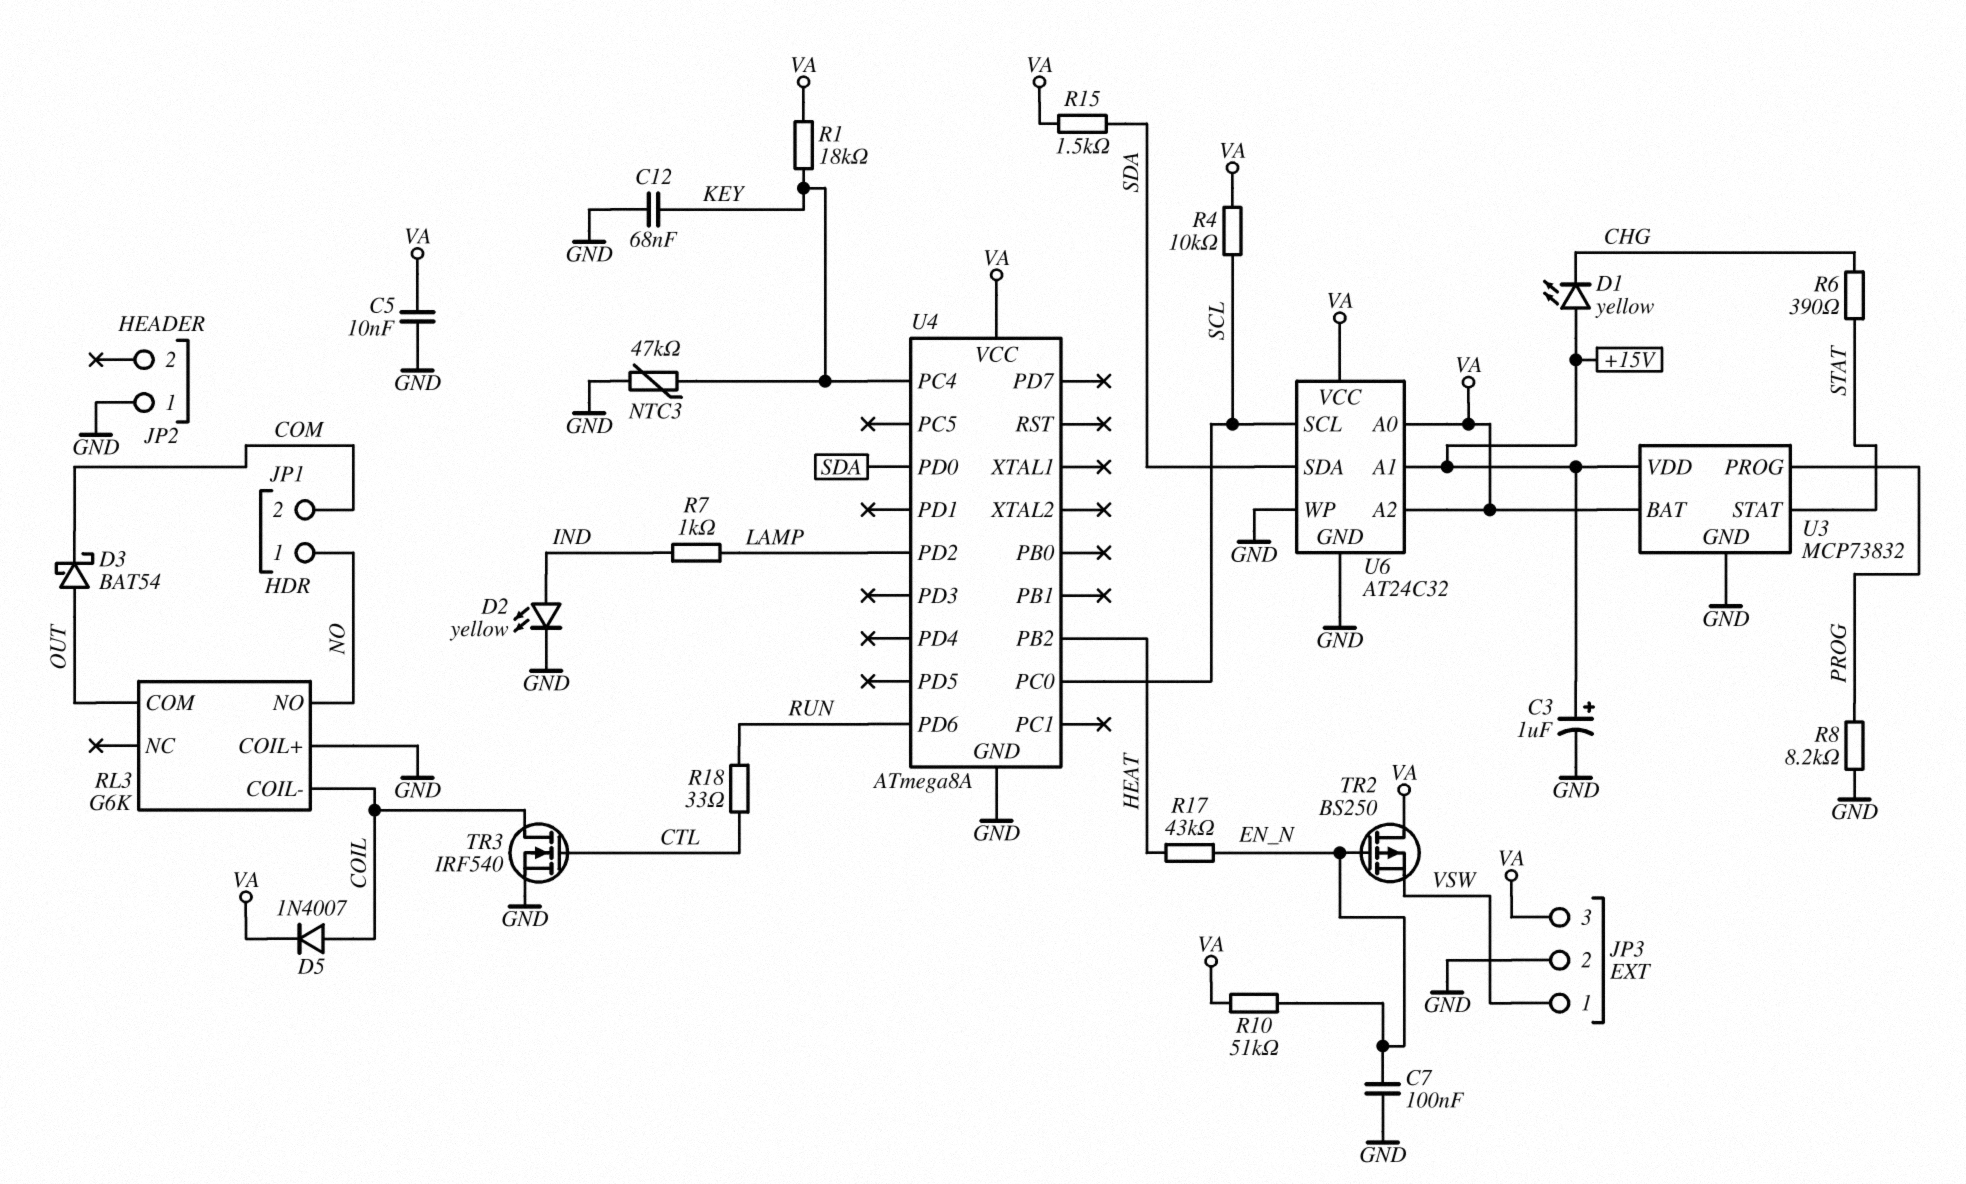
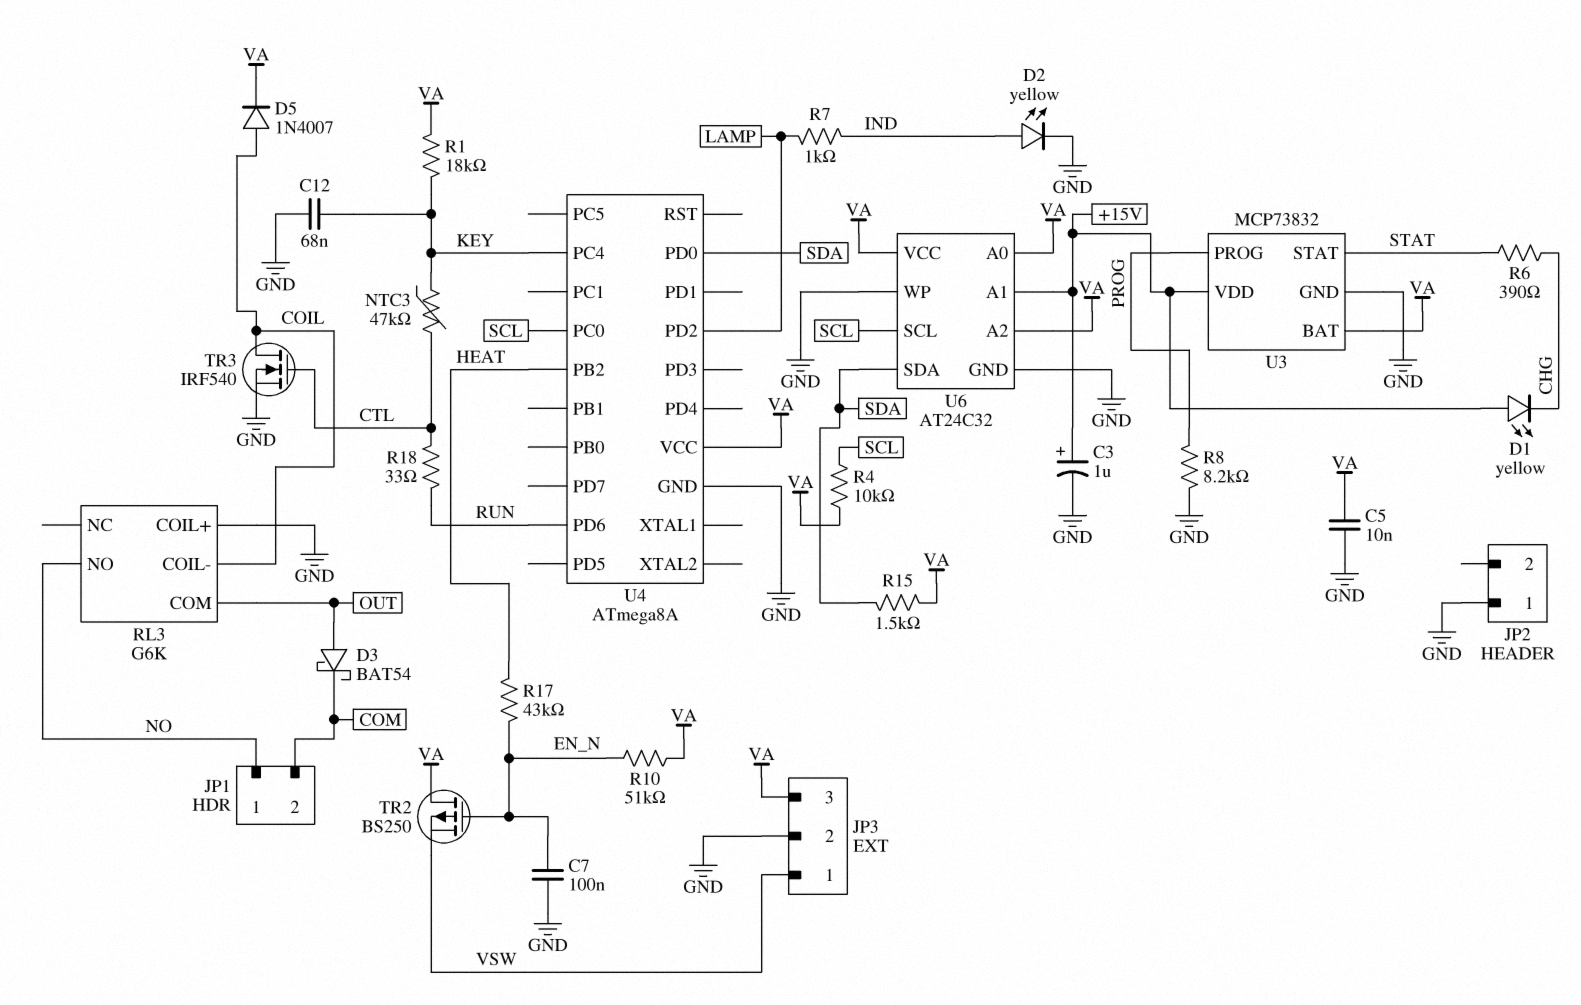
NTC3: 47k (GND, KEY) -> 47k (CTL, KEY)

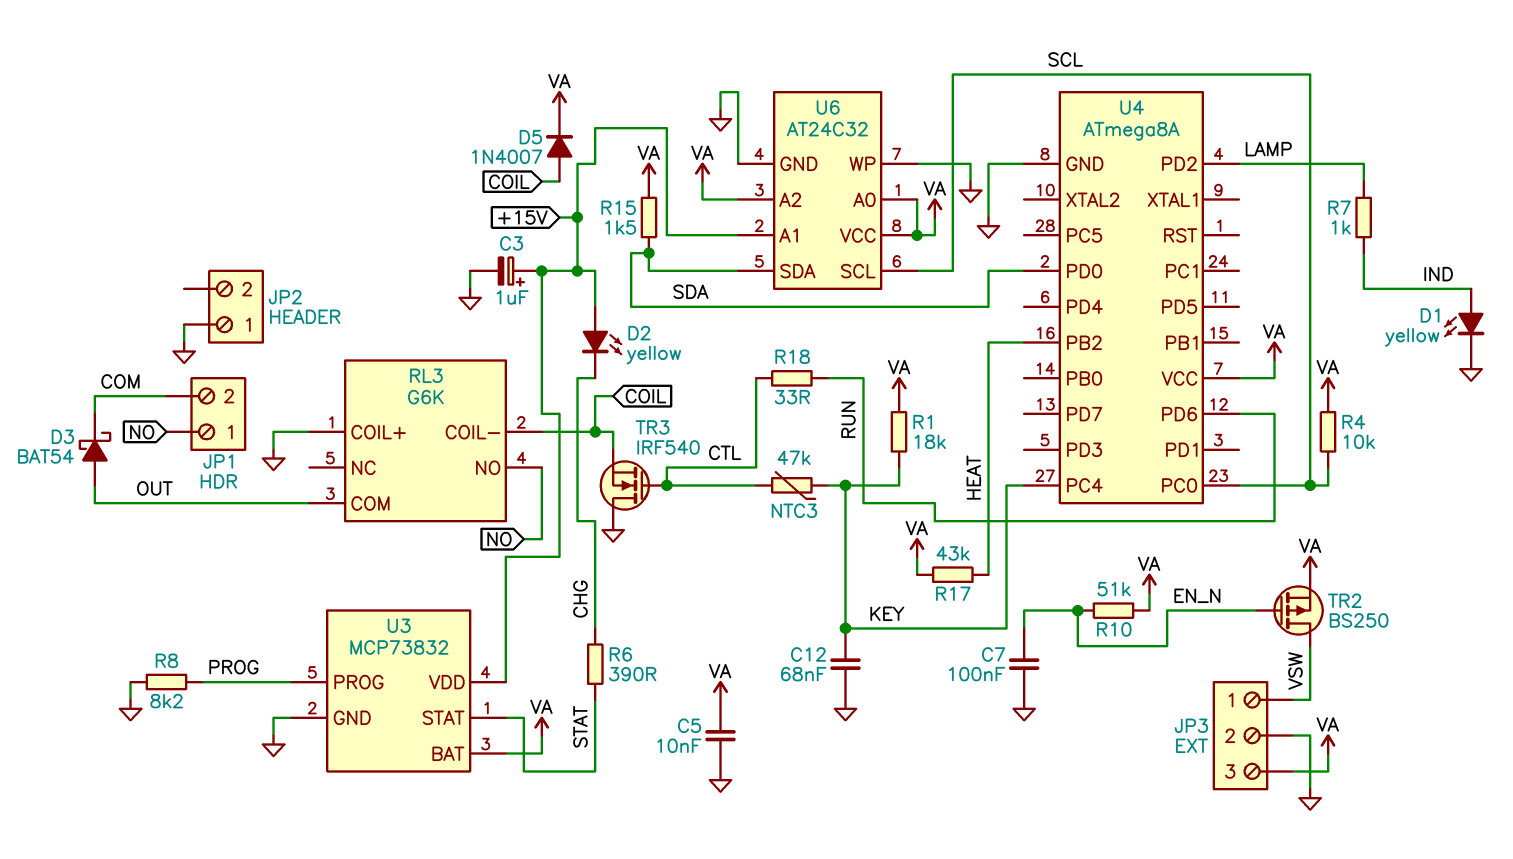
D1: LED yellow (A +15V, K CHG) -> LED yellow (A IND, K GND)
D2: LED yellow (A IND, K GND) -> LED yellow (A +15V, K CHG)
R17: 43k (EN_N, HEAT) -> 43k (HEAT, VA)
TR2: PMOS BS250 (G EN_N, D VA, S VSW) -> PMOS BS250 (G EN_N, D VSW, S VA)
TR3: NMOS IRF540 (G CTL, D COIL, S GND) -> NMOS IRF540 (G CTL, D GND, S COIL)

